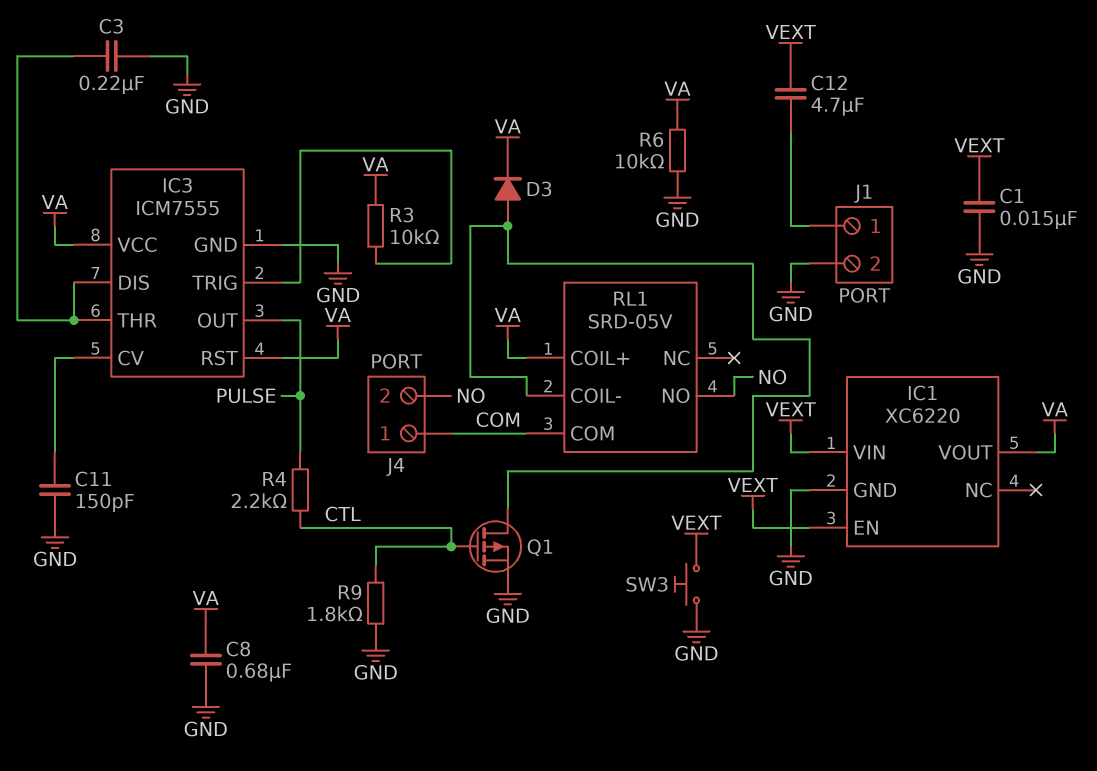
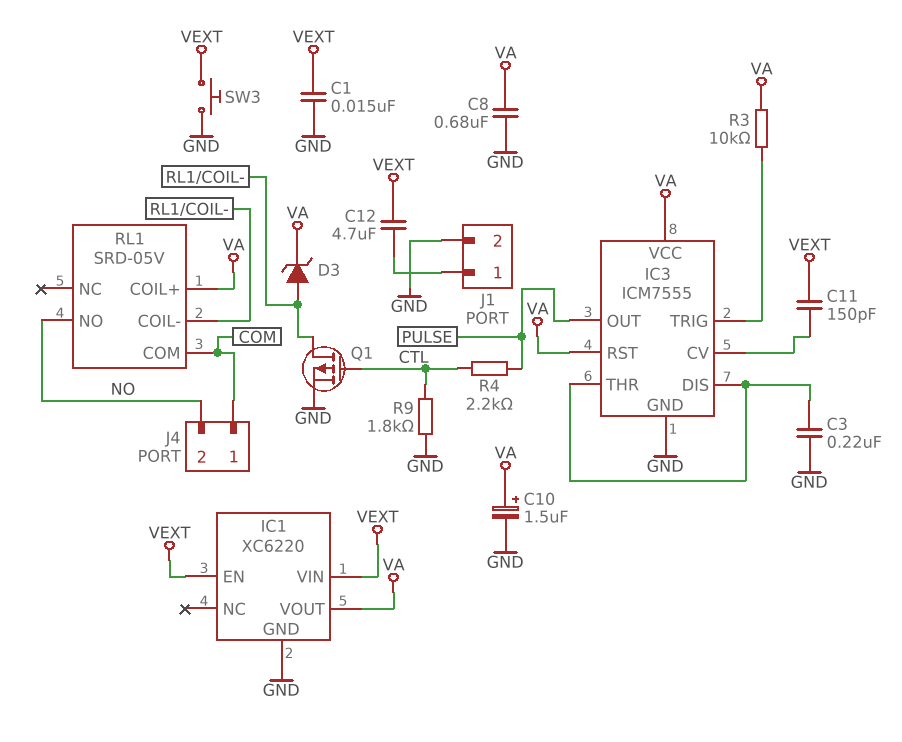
C10: none -> 1.5uF (plus VA, minus GND)
C11: 150pF (GND, IC3/CV) -> 150pF (IC3/CV, VEXT)
D3: diode (A RL1/COIL-, K VA) -> zener (A RL1/COIL-, K VA)
R6: 10k (GND, VA) -> none

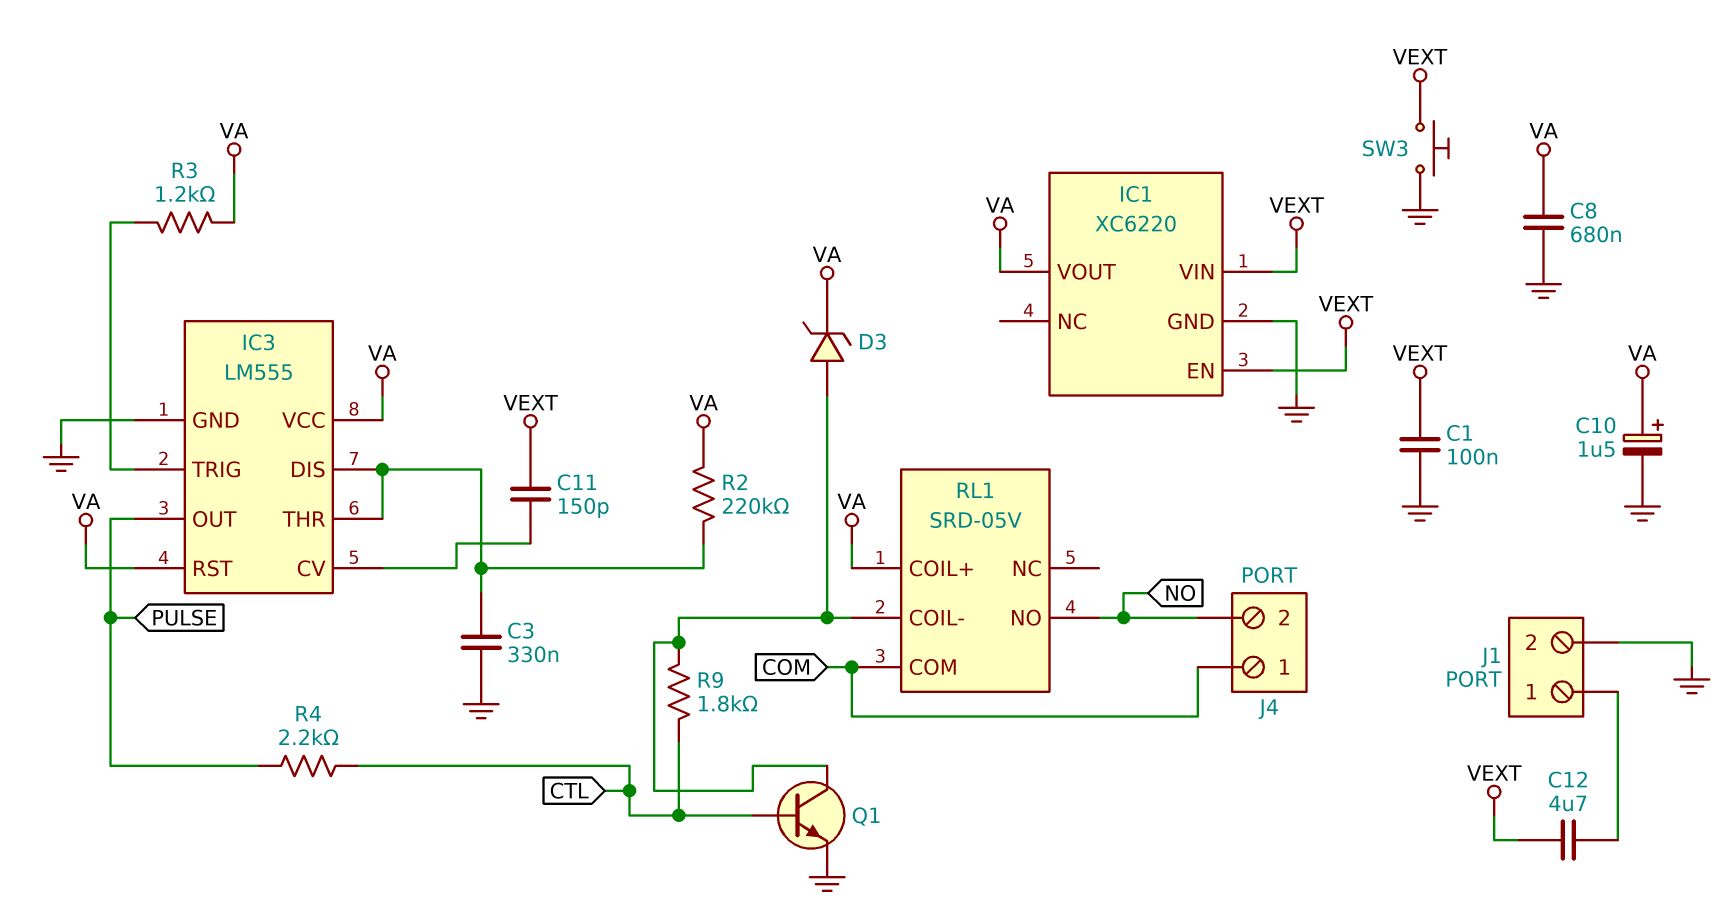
C1: 15nF (GND, VEXT) -> 100nF (GND, VEXT)
C3: 220nF (GND, IC3/DIS) -> 330nF (GND, IC3/DIS)
IC3: ICM7555 -> LM555
Q1: PMOS (G CTL, D RL1/COIL-, S GND) -> NPN (B CTL, C RL1/COIL-, E GND)
R2: none -> 220k (IC3/DIS, VA)
R3: 10k (IC3/TRIG, VA) -> 1.2k (IC3/TRIG, VA)
R9: 1.8k (CTL, GND) -> 1.8k (CTL, RL1/COIL-)

